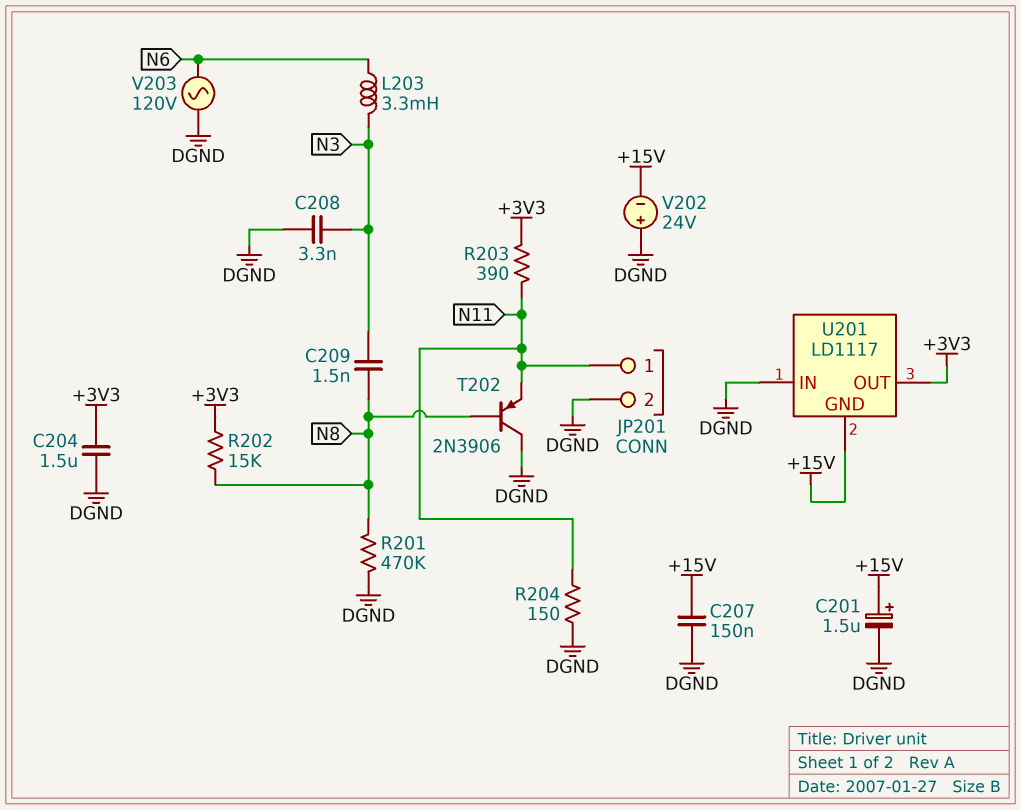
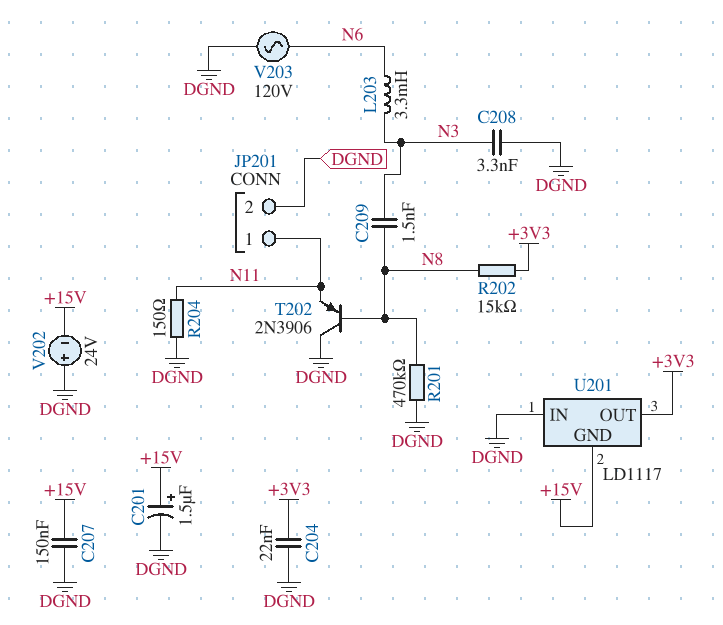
C204: 1.5uF (+3V3, DGND) -> 22nF (+3V3, DGND)
R203: 390 (+3V3, N11) -> none

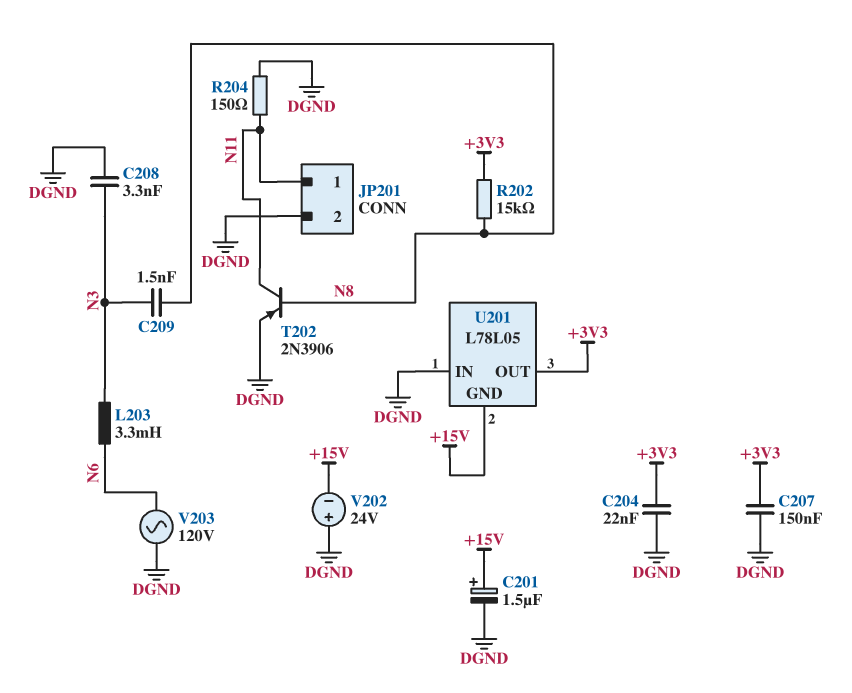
C207: 150nF (+15V, DGND) -> 150nF (+3V3, DGND)
R201: 470k (DGND, N8) -> none
T202: PNP 2N3906 (B N8, C DGND, E N11) -> PNP 2N3906 (B N8, C N11, E DGND)
U201: LD1117 -> L78L05

